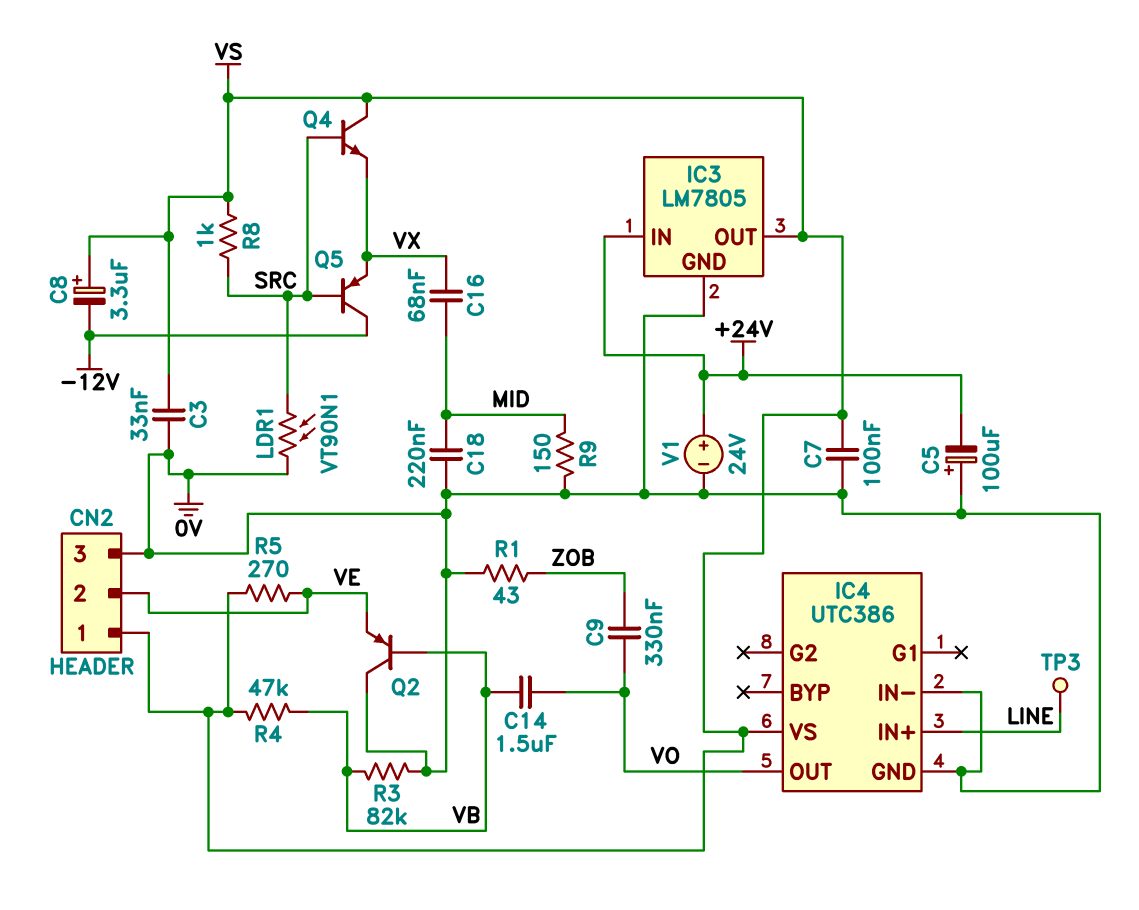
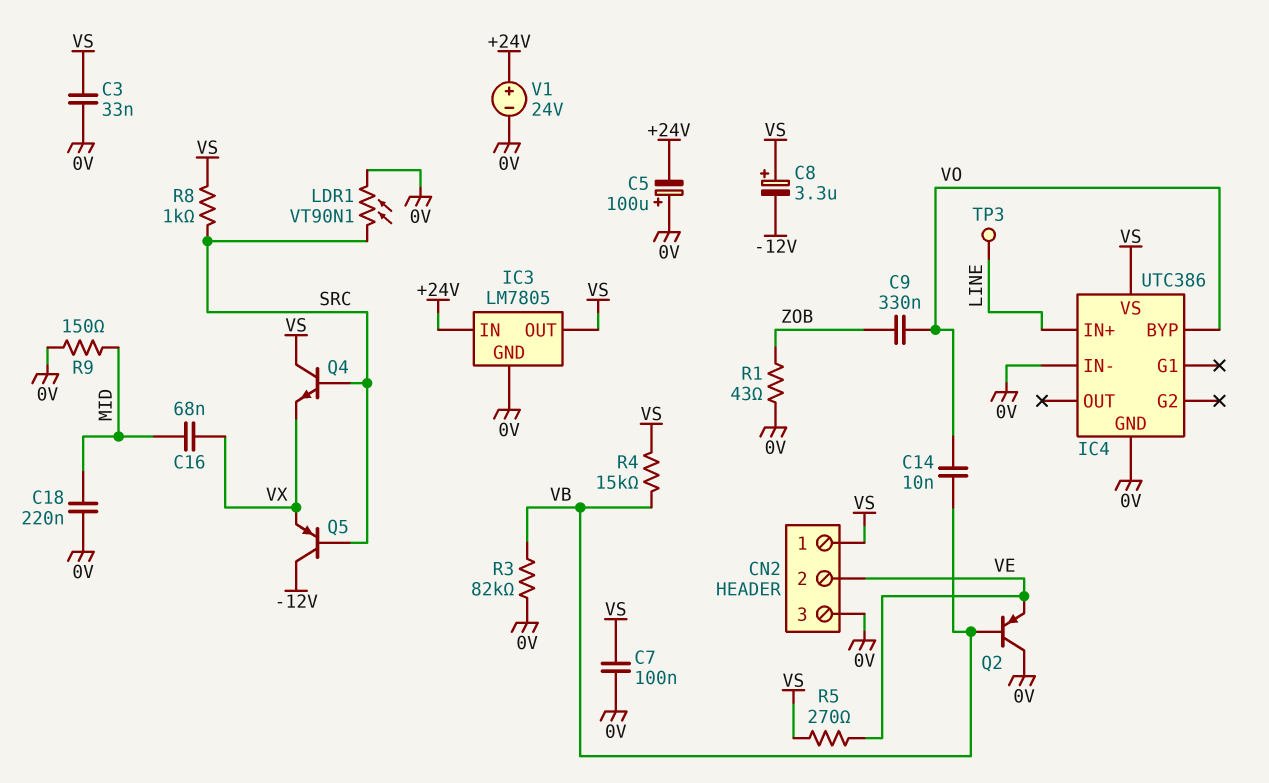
C14: 1.5uF (VB, VO) -> 10nF (VB, VO)
IC4 pin BYP: none -> VO
IC4 pin OUT: VO -> none
R4: 47k (VB, VS) -> 15k (VB, VS)

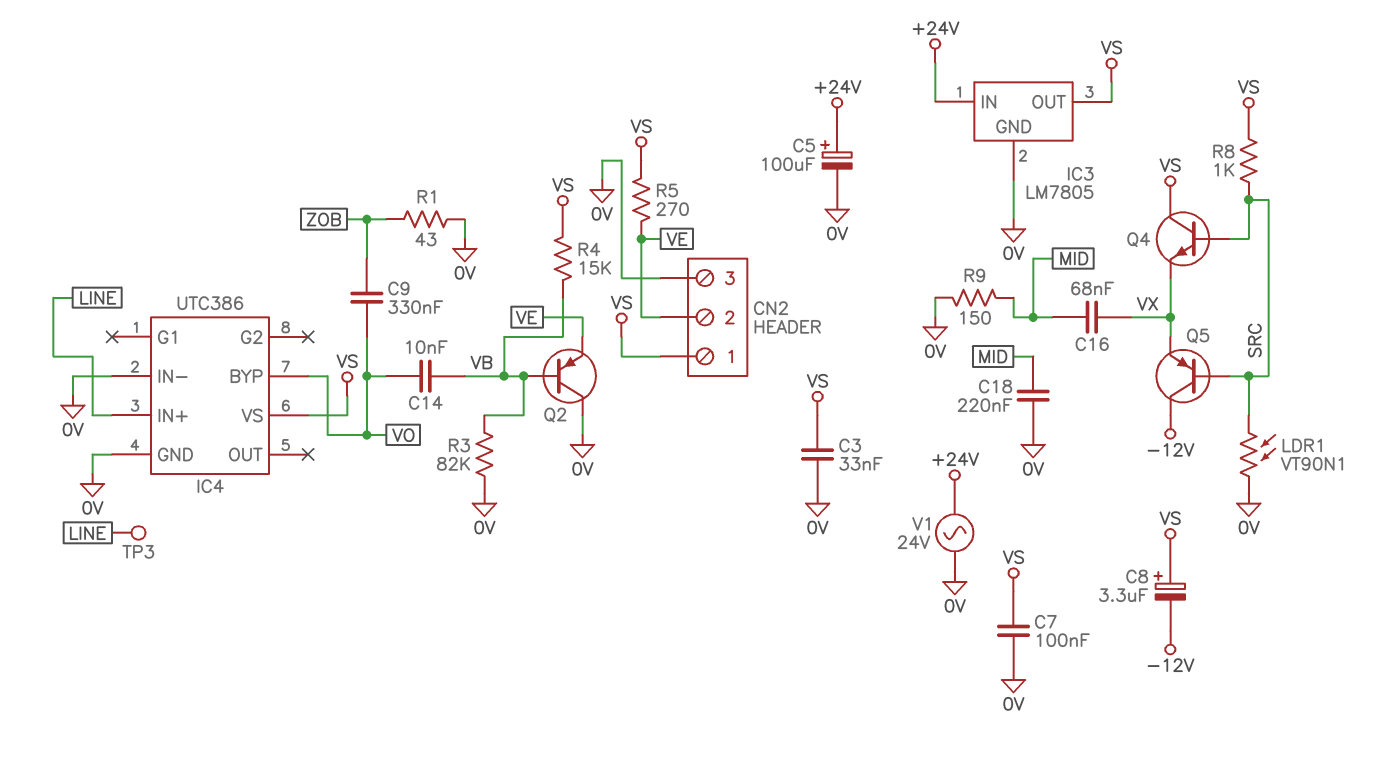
C5: 100uF (plus 0V, minus +24V) -> 100uF (plus +24V, minus 0V)
V1: 24V (plus +24V, minus 0V) -> AC 24V (+24V, 0V)

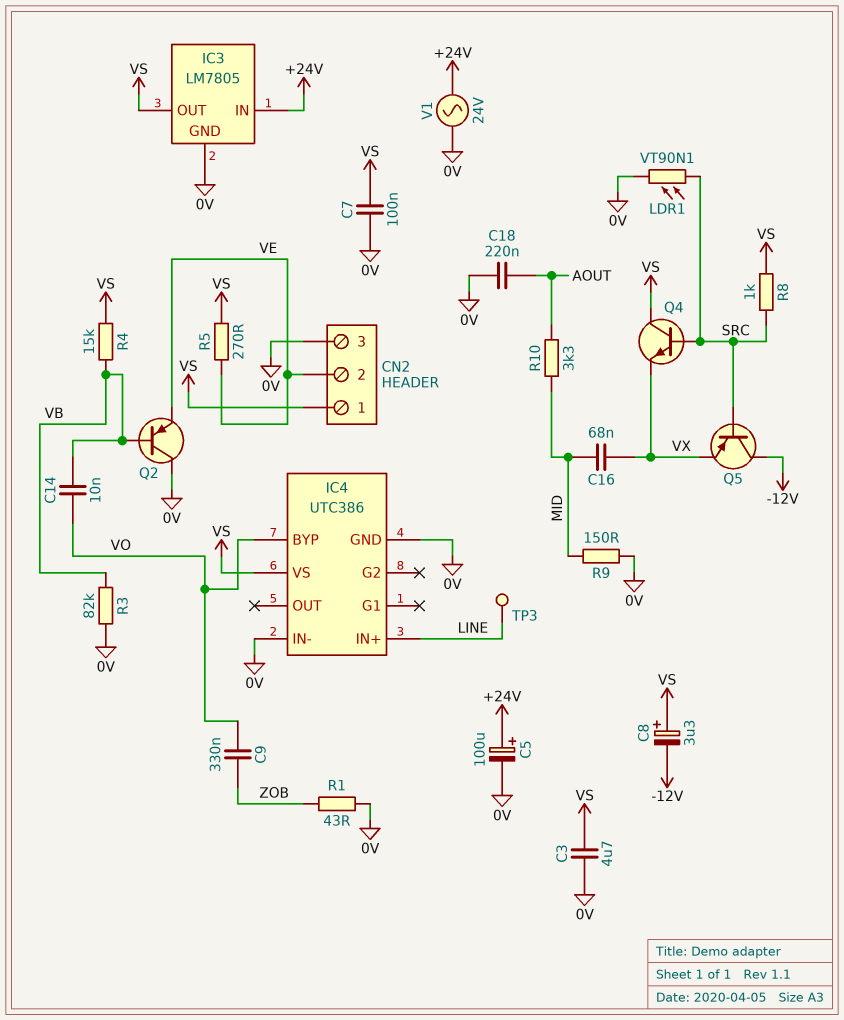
C3: 33nF (0V, VS) -> 4.7uF (0V, VS)
C18: 220nF (0V, MID) -> 220nF (0V, AOUT)
R10: none -> 3.3k (AOUT, MID)

